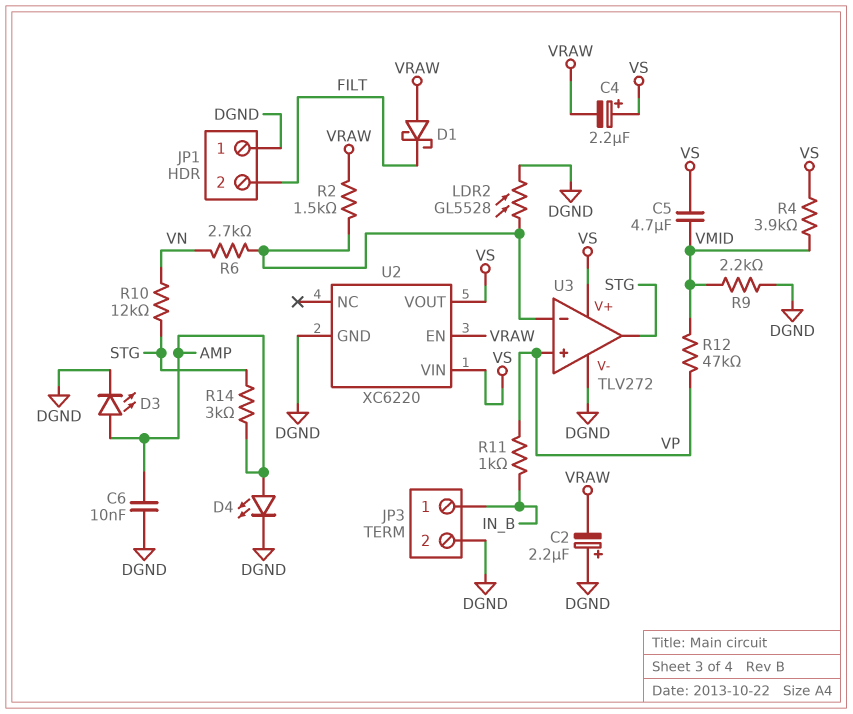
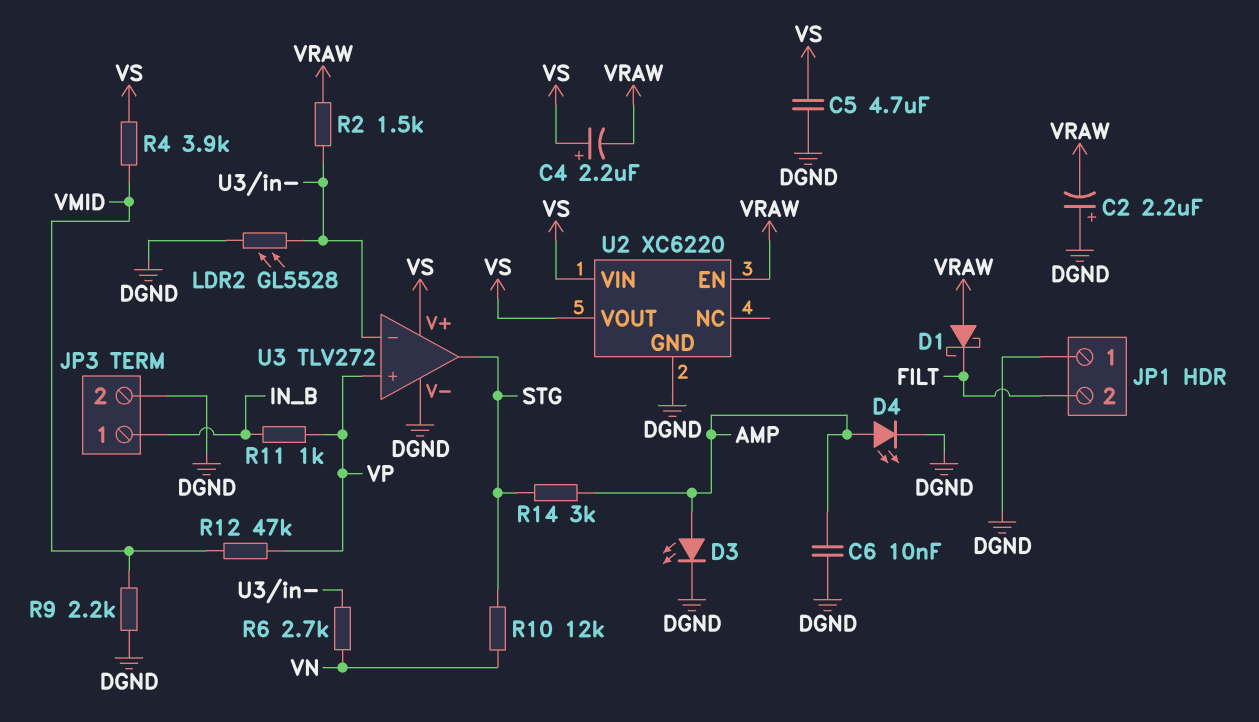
C5: 4.7uF (VMID, VS) -> 4.7uF (DGND, VS)

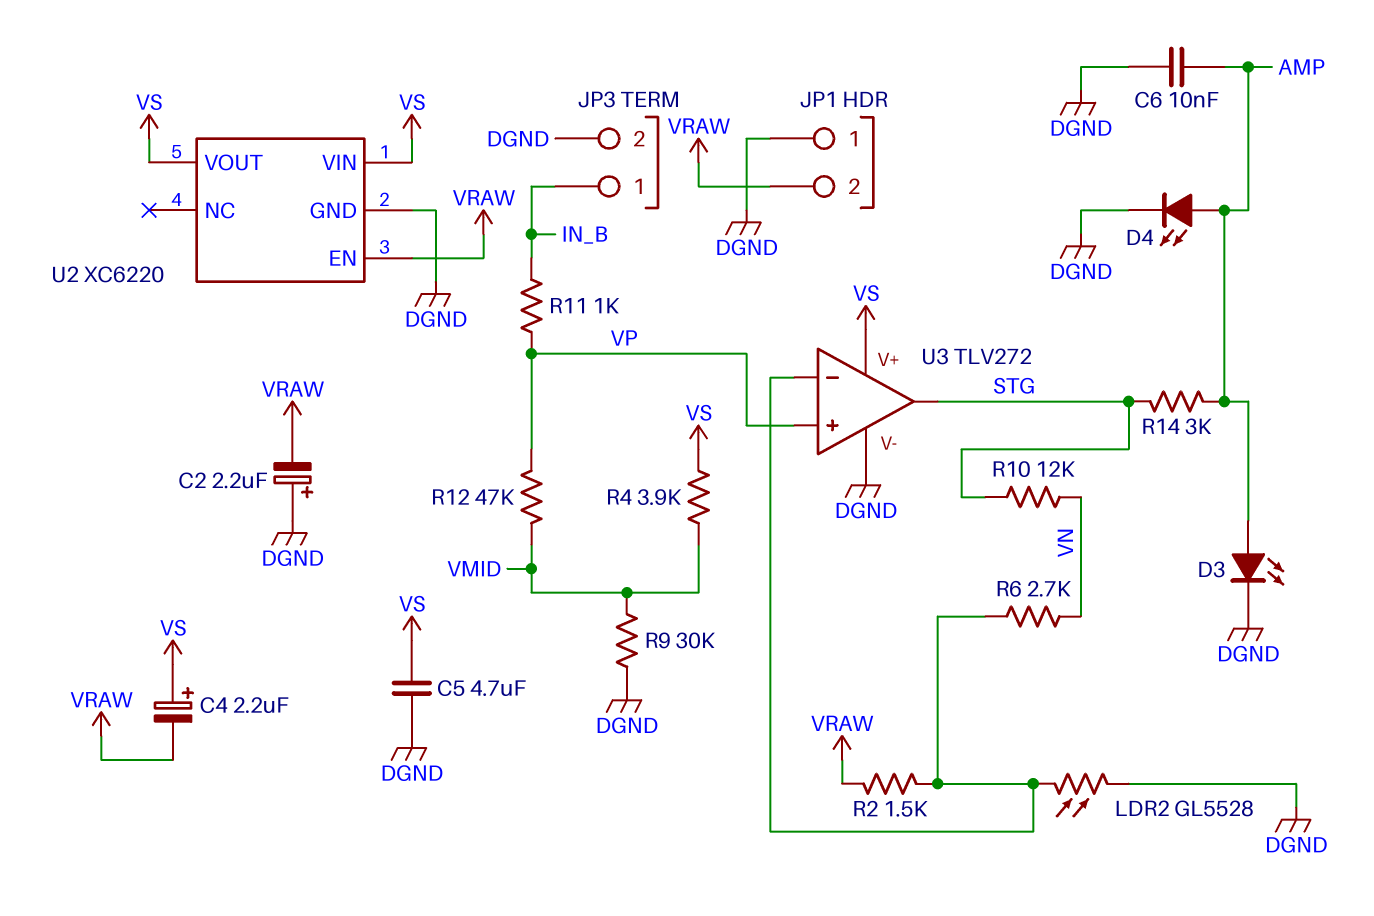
D1: schottky (A VRAW, K FILT) -> none
JP1 pin 2: FILT -> VRAW
R9: 2.2k (DGND, VMID) -> 30k (DGND, VMID)

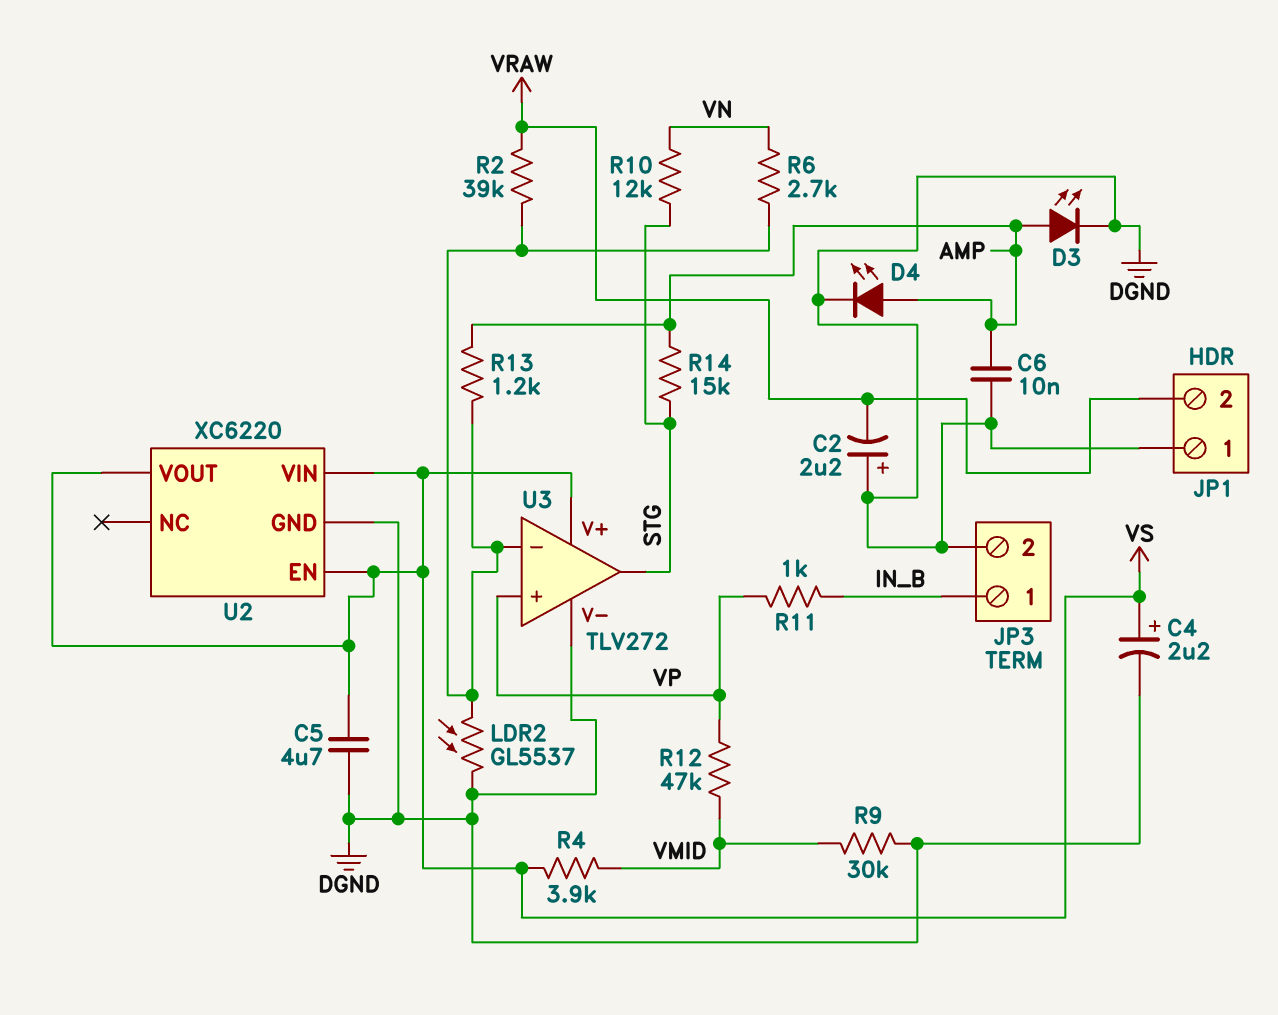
C4: 2.2uF (plus VS, minus VRAW) -> 2.2uF (plus VS, minus DGND)
LDR2: GL5528 (DGND, U3/in-) -> GL5537 (DGND, U3/in-)
R2: 1.5k (U3/in-, VRAW) -> 39k (U3/in-, VRAW)
R13: none -> 1.2k (AMP, U3/in-)
R14: 3k (AMP, STG) -> 15k (AMP, STG)
U2 pin EN: VRAW -> VS

